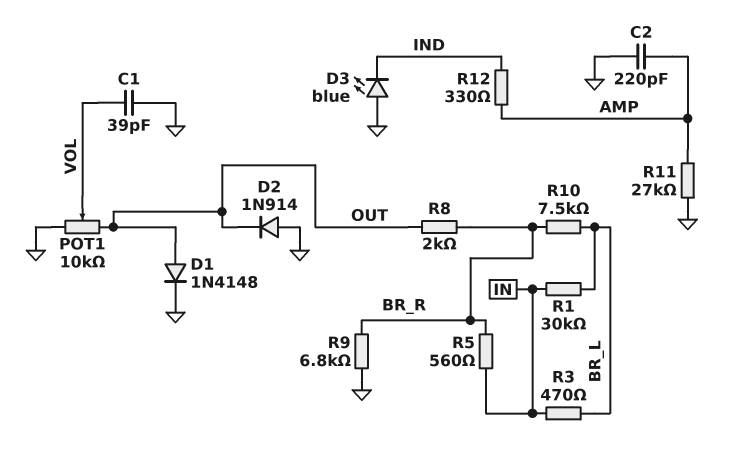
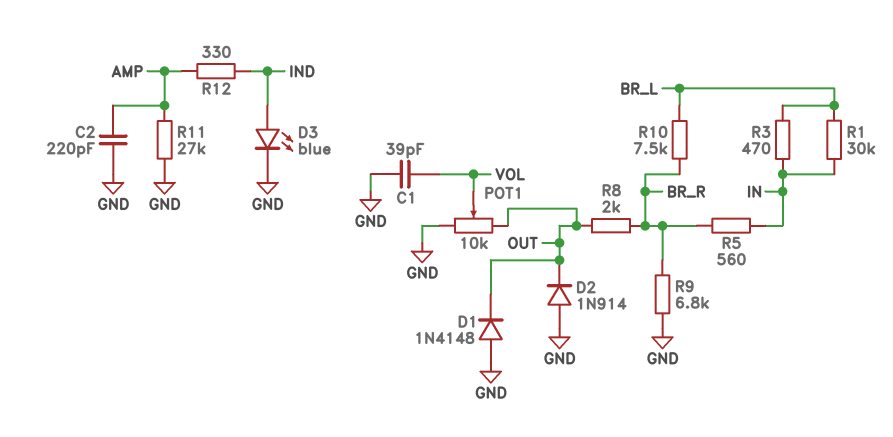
D1: diode 1N4148 (A OUT, K GND) -> diode 1N4148 (A GND, K OUT)
D3: LED blue (A GND, K IND) -> LED blue (A IND, K GND)

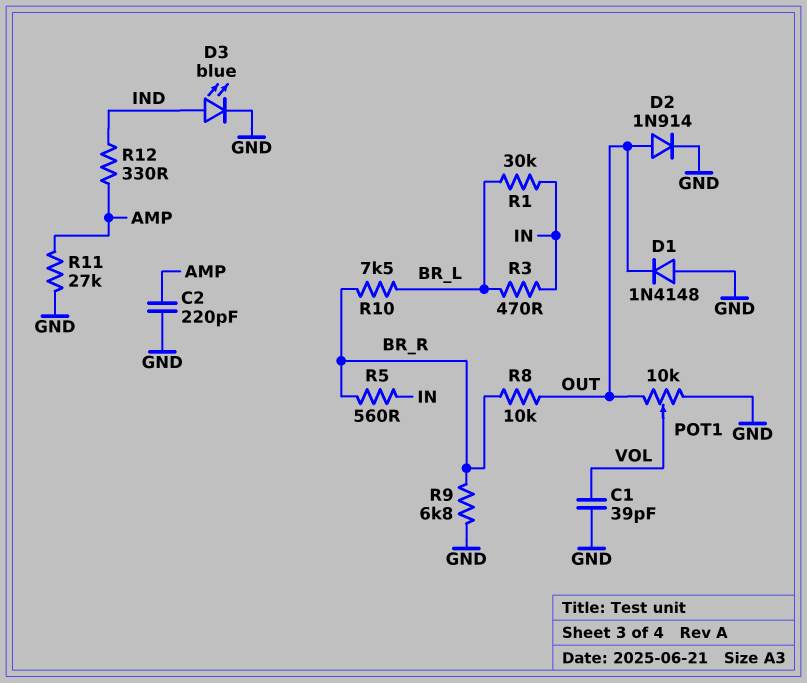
D2: diode 1N914 (A GND, K OUT) -> diode 1N914 (A OUT, K GND)
R8: 2k (BR_R, OUT) -> 10k (BR_R, OUT)

